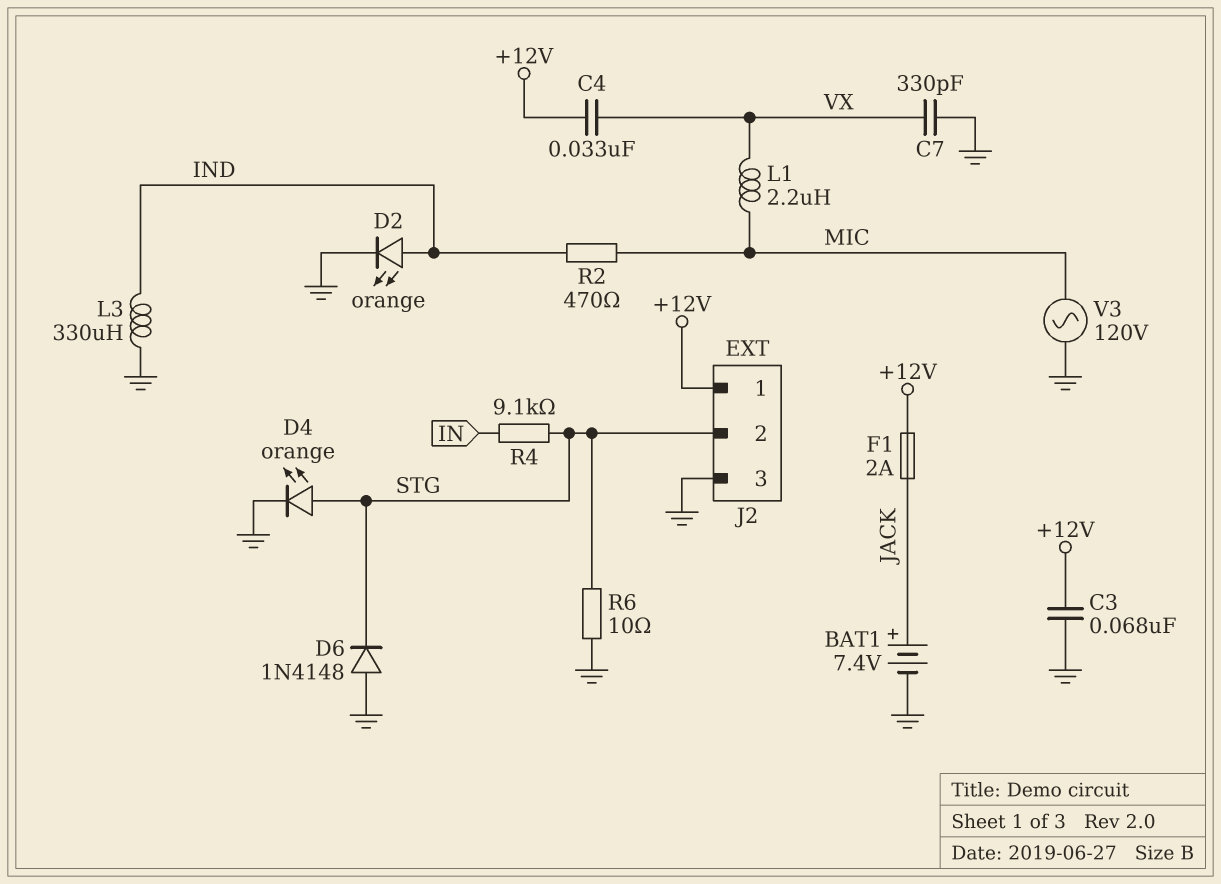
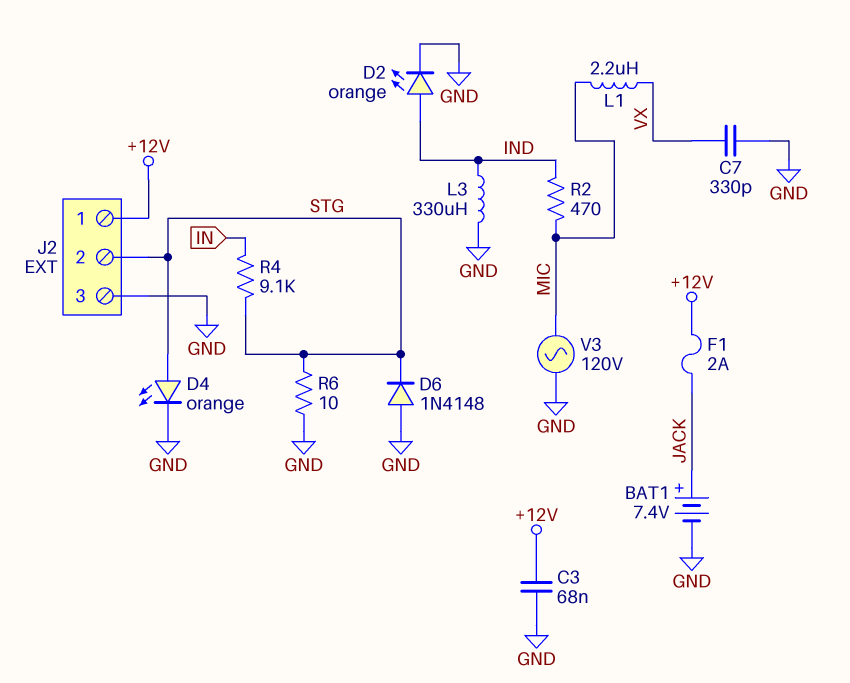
C4: 33nF (+12V, VX) -> none

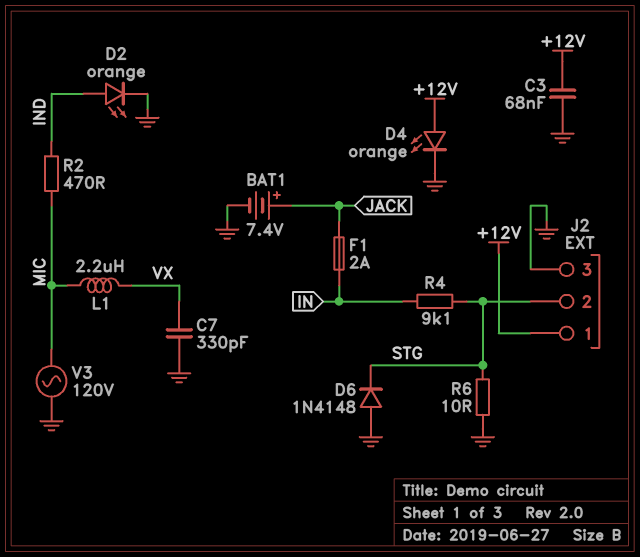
D4: LED orange (A STG, K GND) -> LED orange (A +12V, K GND)
F1: 2A (+12V, JACK) -> 2A (IN, JACK)
L3: 330uH (GND, IND) -> none

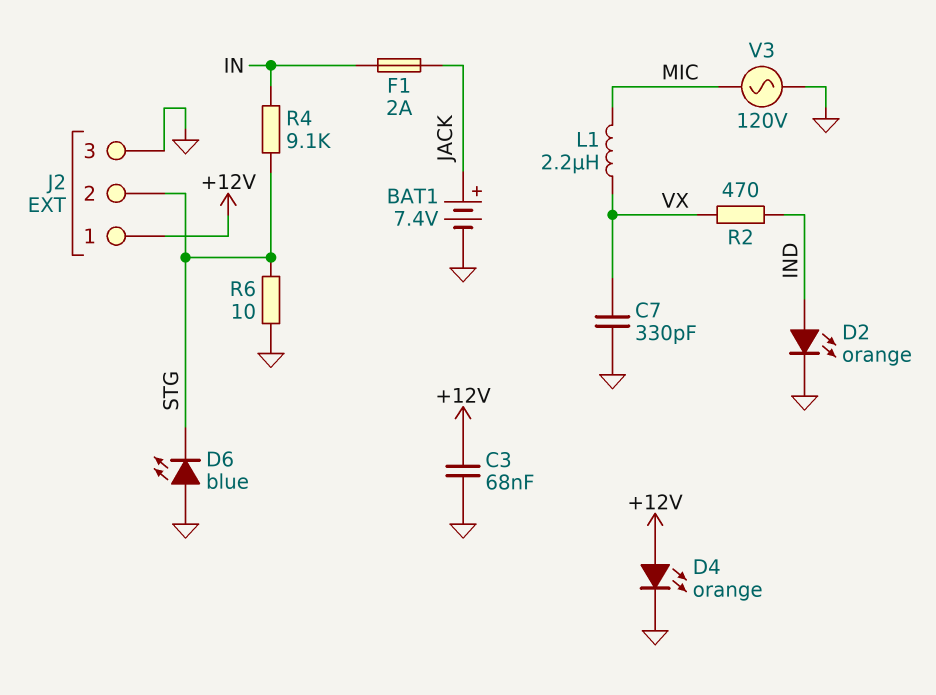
D6: diode 1N4148 (A GND, K STG) -> LED blue (A GND, K STG)
R2: 470 (IND, MIC) -> 470 (IND, VX)

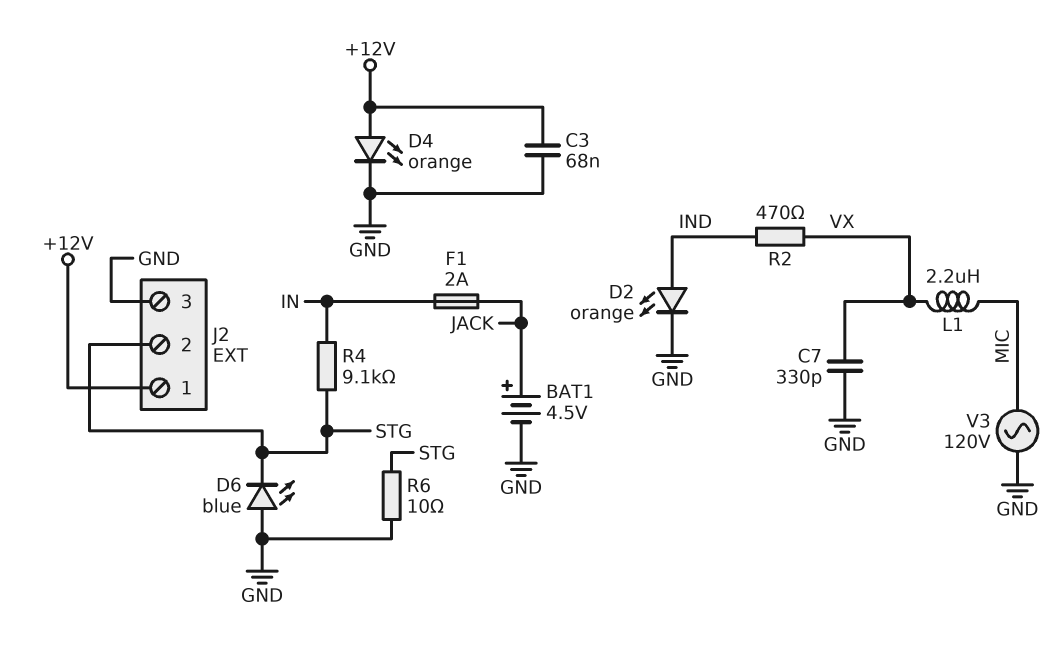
BAT1: 7.4V (plus JACK, minus GND) -> 4.5V (plus JACK, minus GND)

